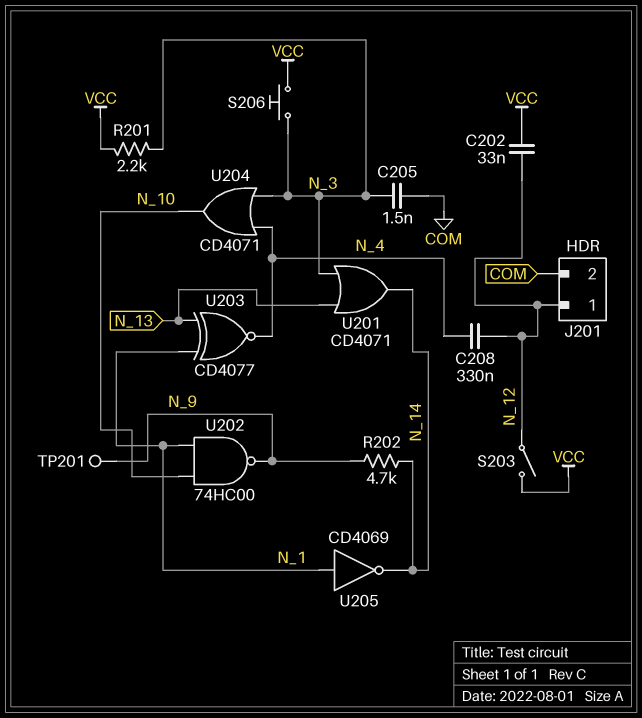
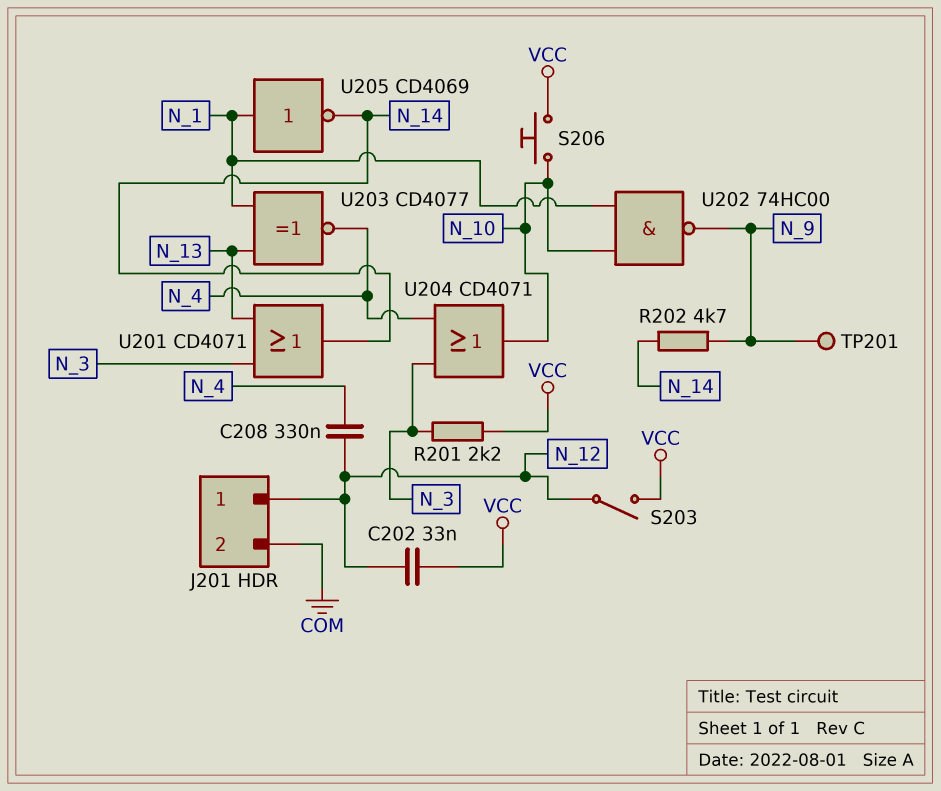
C205: 1.5nF (COM, N_3) -> none
S206: button (N_3, VCC) -> button (N_10, VCC)

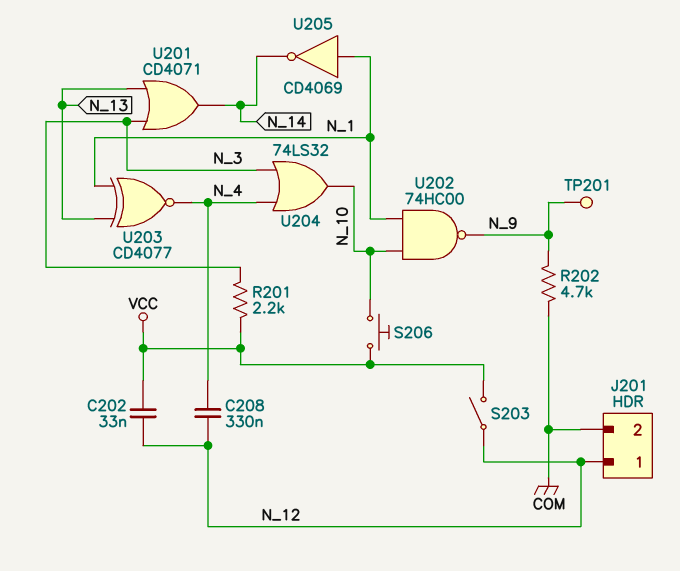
R202: 4.7k (N_9, N_14) -> 4.7k (COM, N_9)
U204: OR CD4071 (in N_3, in N_4, out N_10) -> OR 74LS32 (in N_3, in N_4, out N_10)

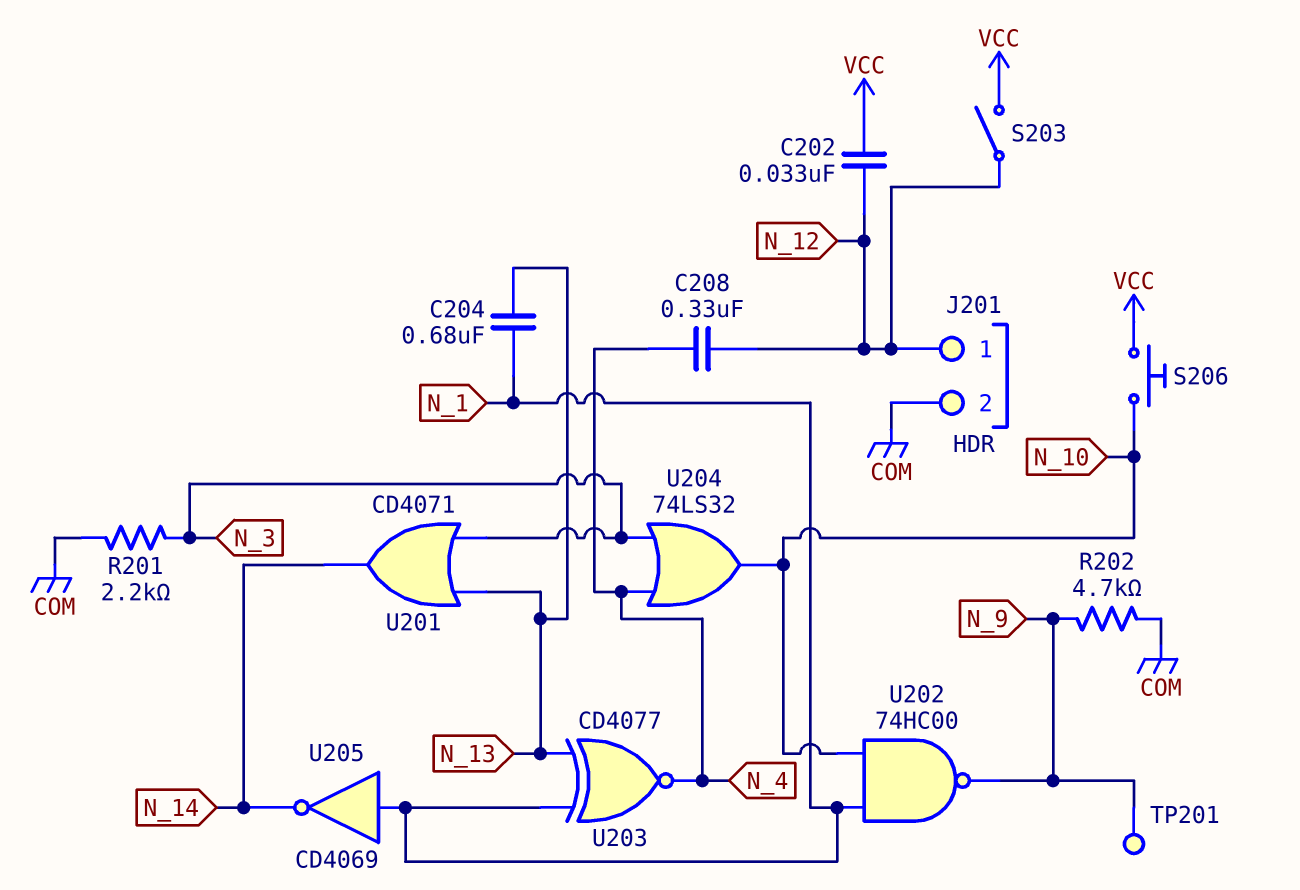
C204: none -> 680nF (N_1, N_13)
R201: 2.2k (N_3, VCC) -> 2.2k (COM, N_3)

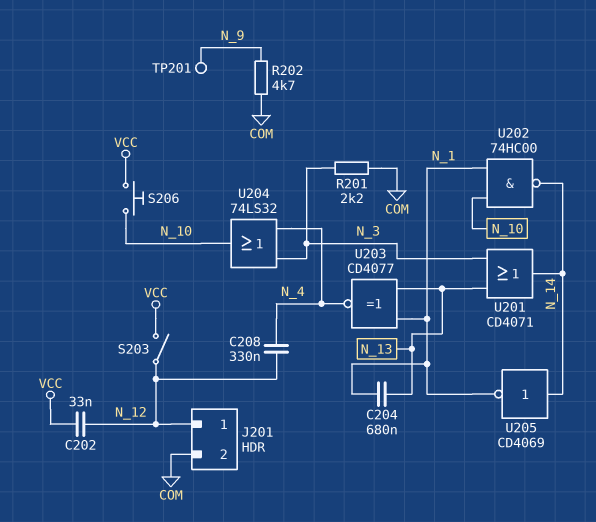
U202: NAND 74HC00 (in N_1, in N_10, out N_9) -> NAND 74HC00 (in N_1, in N_10, out N_14)
U205: NOT CD4069 (in N_1, out N_14) -> NOT CD4069 (in N_14, out N_1)

